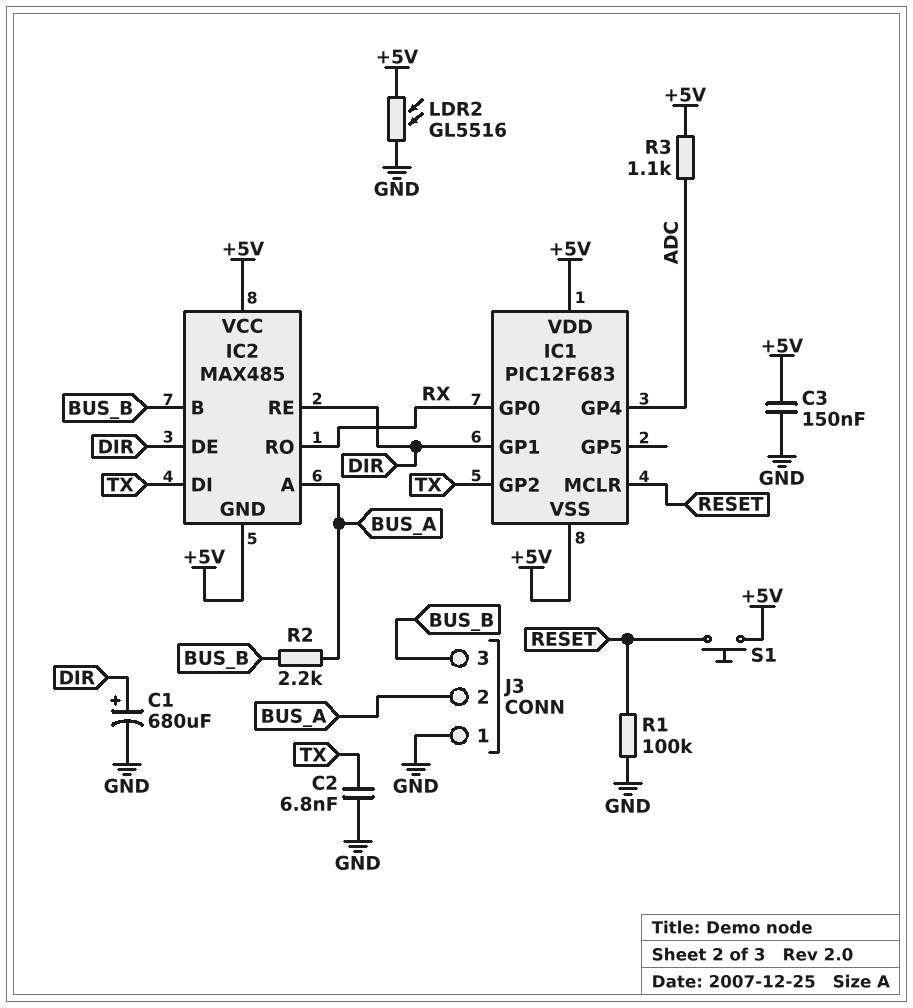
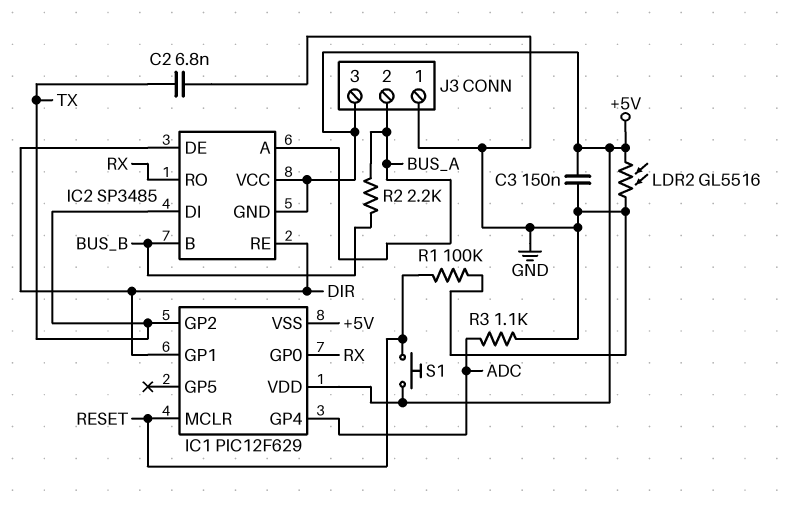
C1: 680uF (plus DIR, minus GND) -> none
IC1: PIC12F683 -> PIC12F629
IC2: MAX485 -> SP3485
J3 pin 3: BUS_B -> +5V
R3: 1.1k (+5V, ADC) -> 1.1k (ADC, GND)

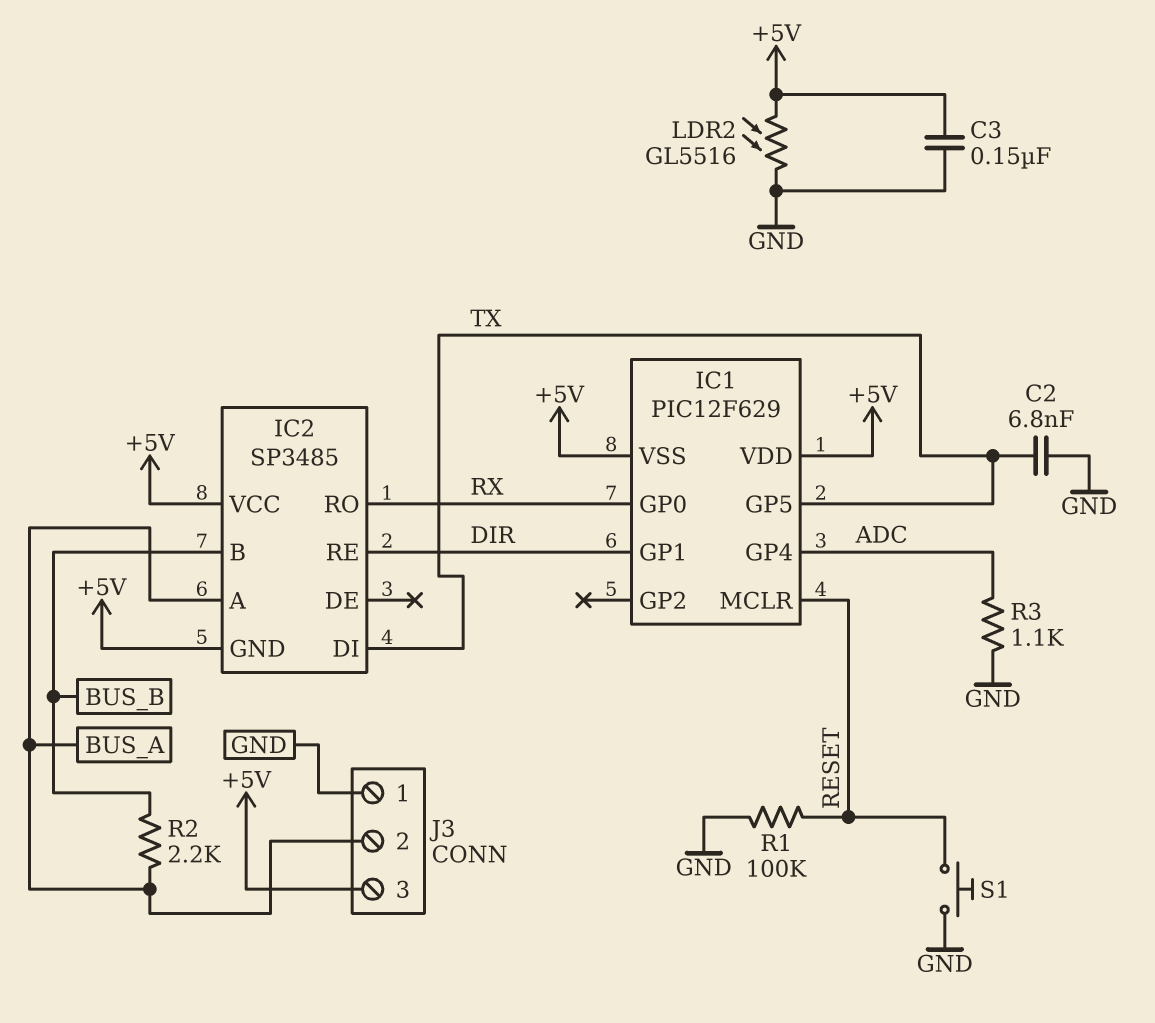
IC1 pin GP2: TX -> none
IC1 pin GP5: none -> TX
IC2 pin DE: DIR -> none
S1: button (+5V, RESET) -> button (GND, RESET)

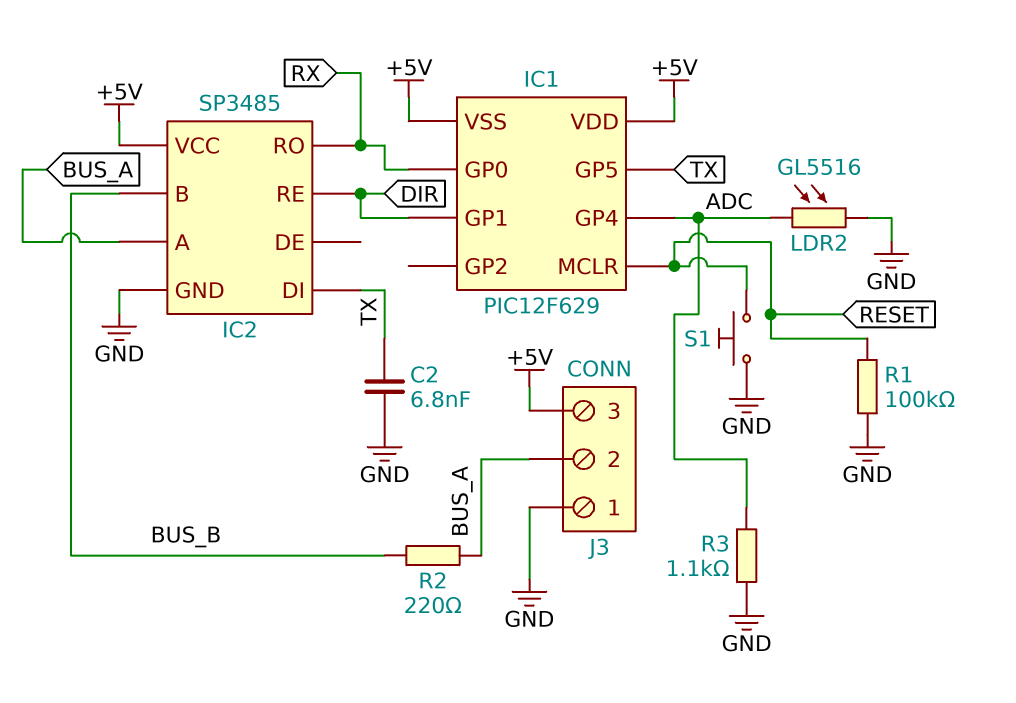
C3: 150nF (+5V, GND) -> none
IC2 pin GND: +5V -> GND
LDR2: GL5516 (+5V, GND) -> GL5516 (ADC, GND)
R2: 2.2k (BUS_A, BUS_B) -> 220 (BUS_A, BUS_B)

